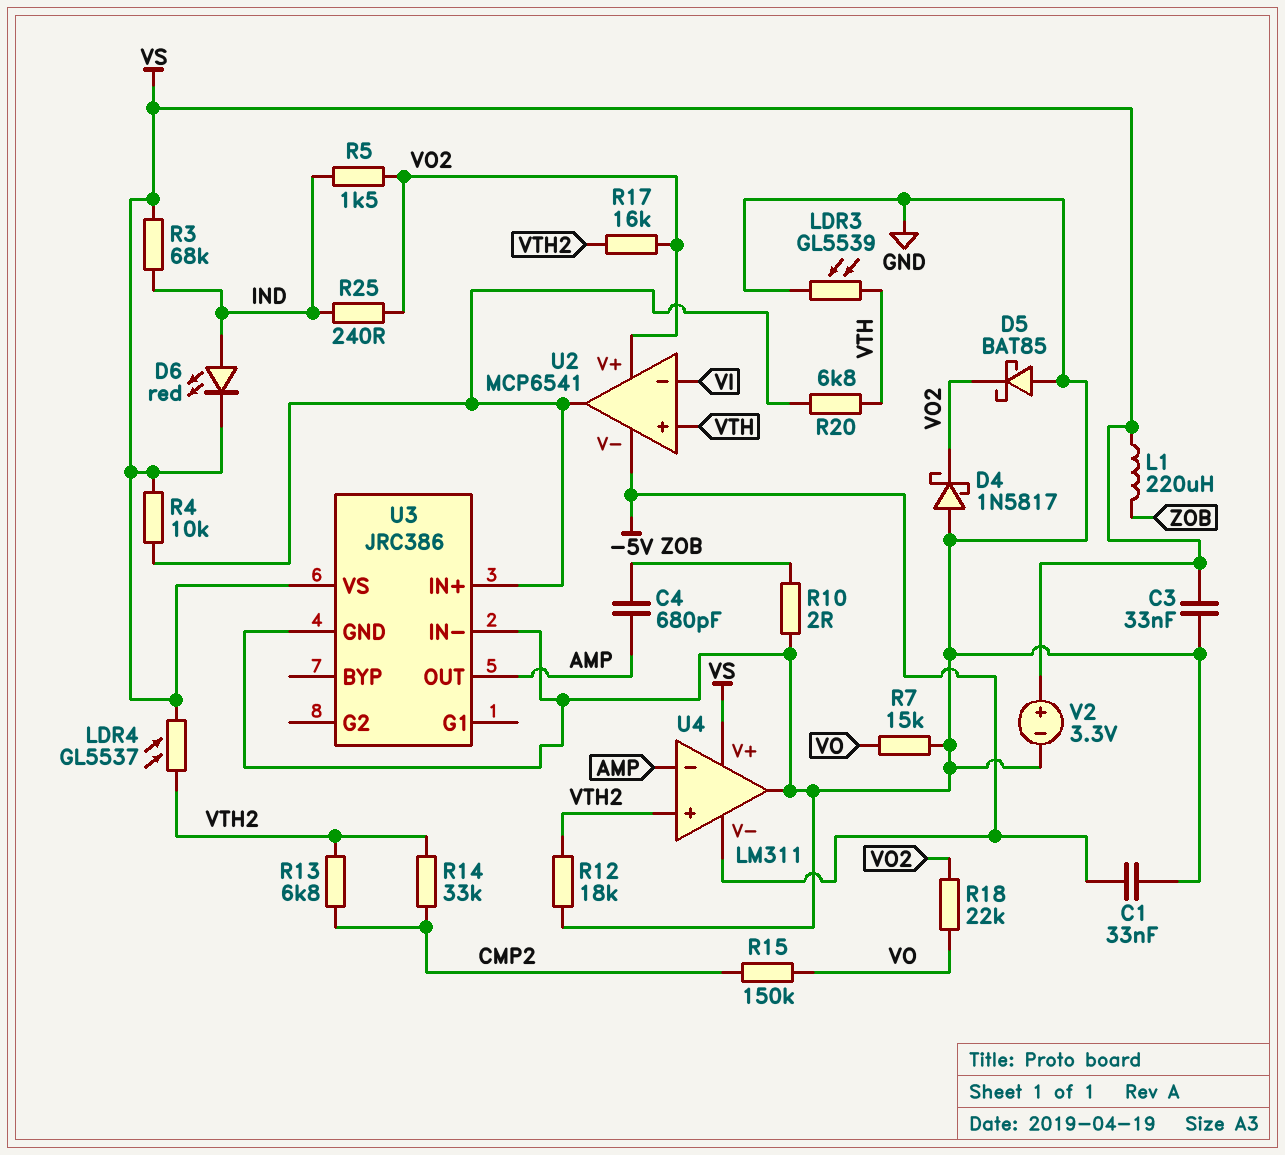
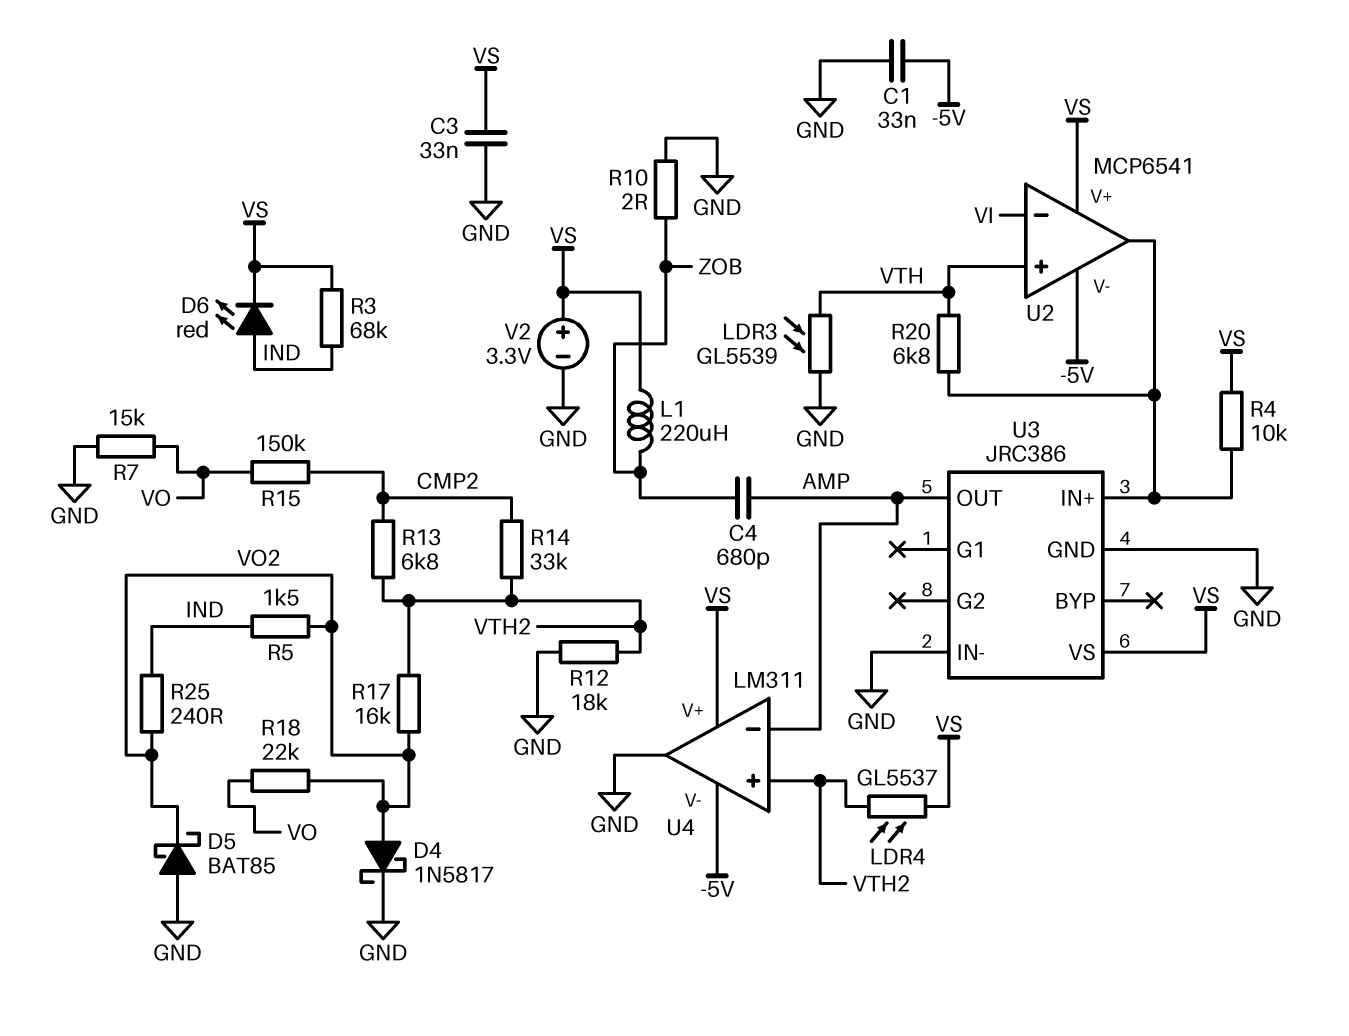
D4: schottky 1N5817 (A GND, K VO2) -> schottky 1N5817 (A VO2, K GND)
U2 pin V+: VO2 -> VS

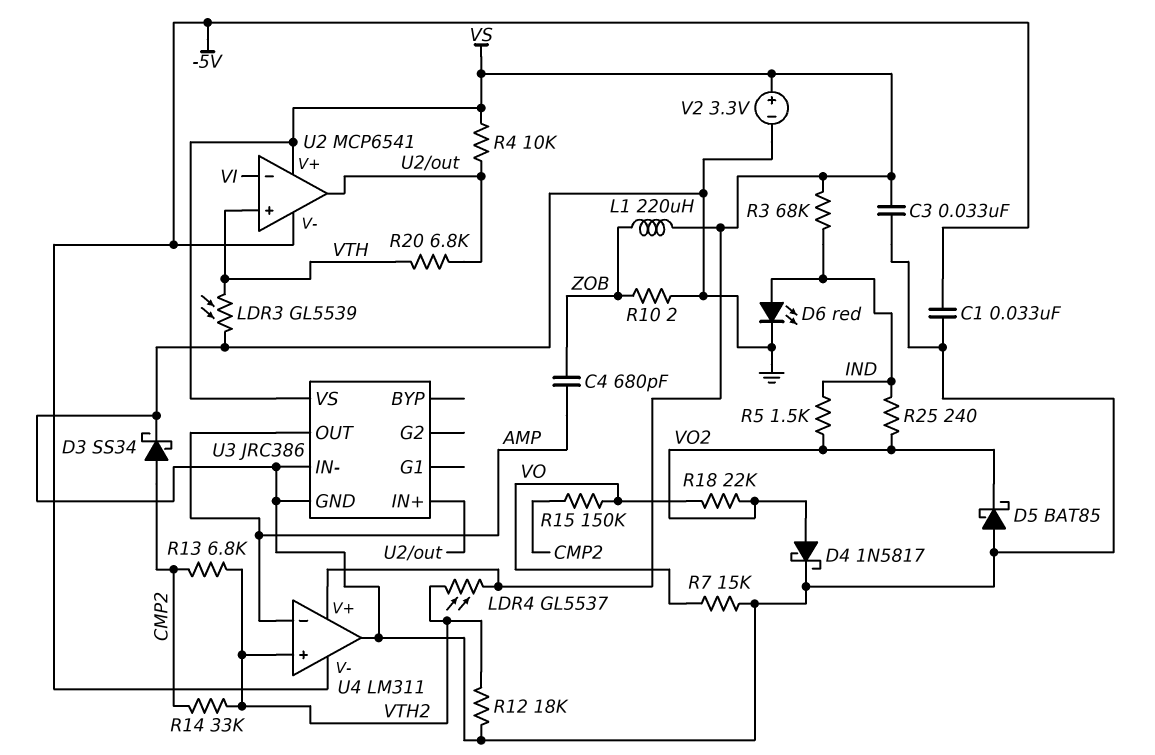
D3: none -> schottky SS34 (A CMP2, K GND)
D6: LED red (A IND, K VS) -> LED red (A IND, K GND)
R17: 16k (VO2, VTH2) -> none

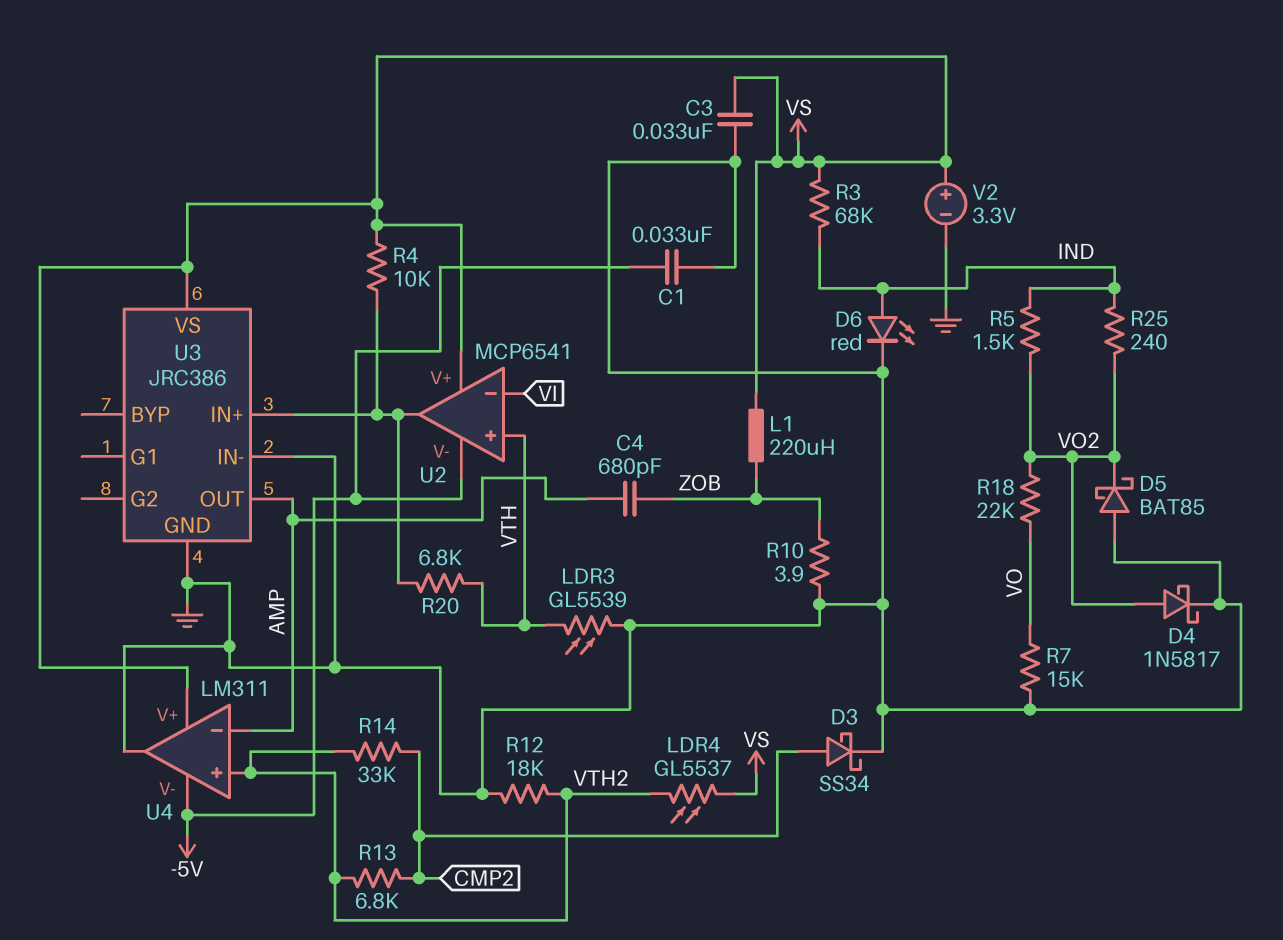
R10: 2 (GND, ZOB) -> 3.9 (GND, ZOB)
R15: 150k (CMP2, VO) -> none

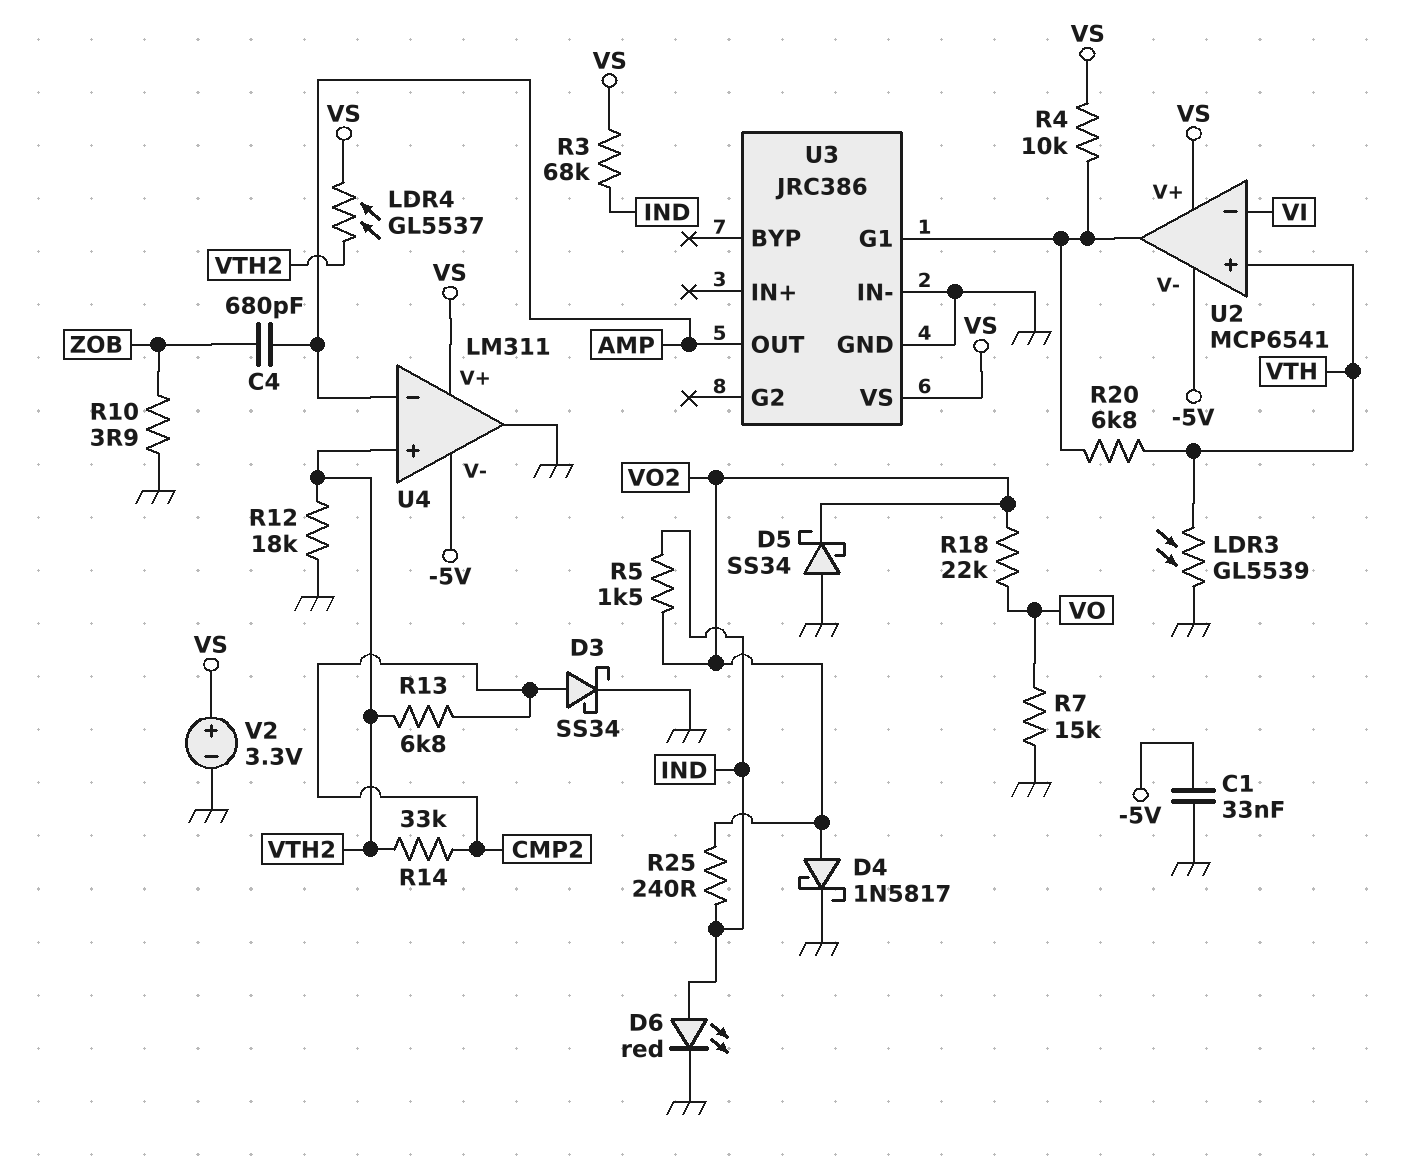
C3: 33nF (GND, VS) -> none
D5: schottky BAT85 (A GND, K VO2) -> schottky SS34 (A GND, K VO2)
L1: 220uH (VS, ZOB) -> none
U3 pin G1: none -> U2/out
U3 pin IN+: U2/out -> none

